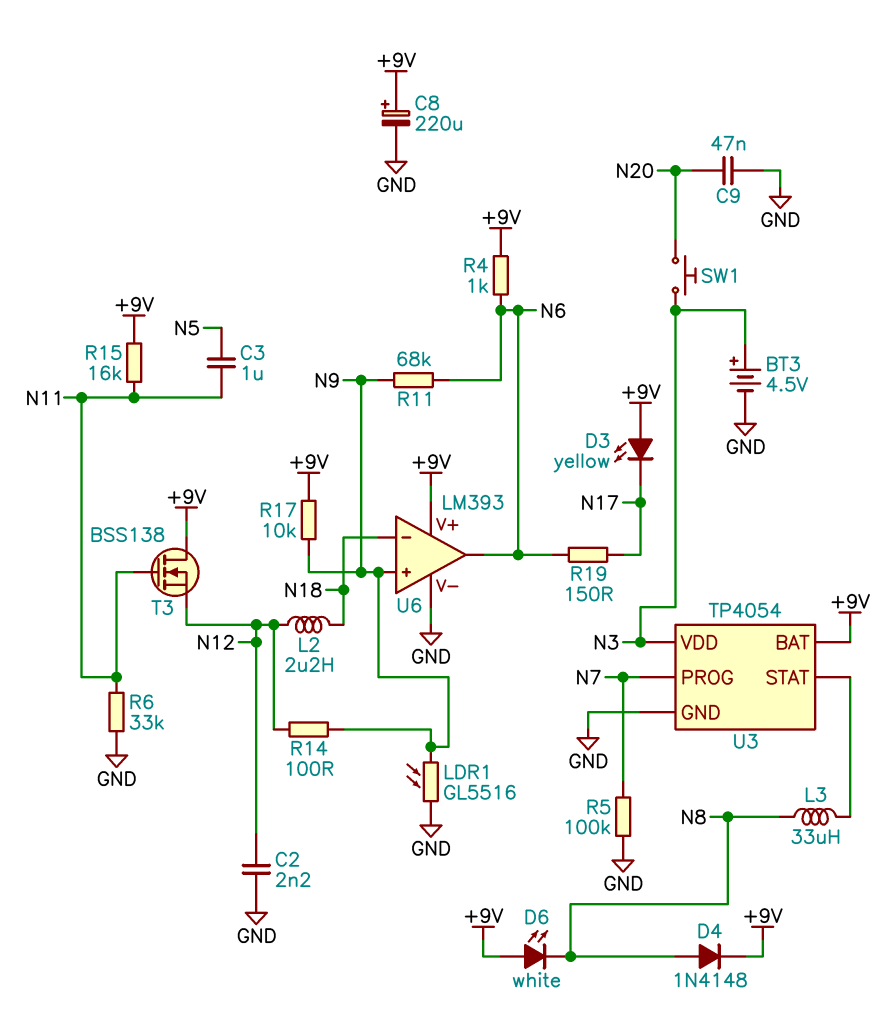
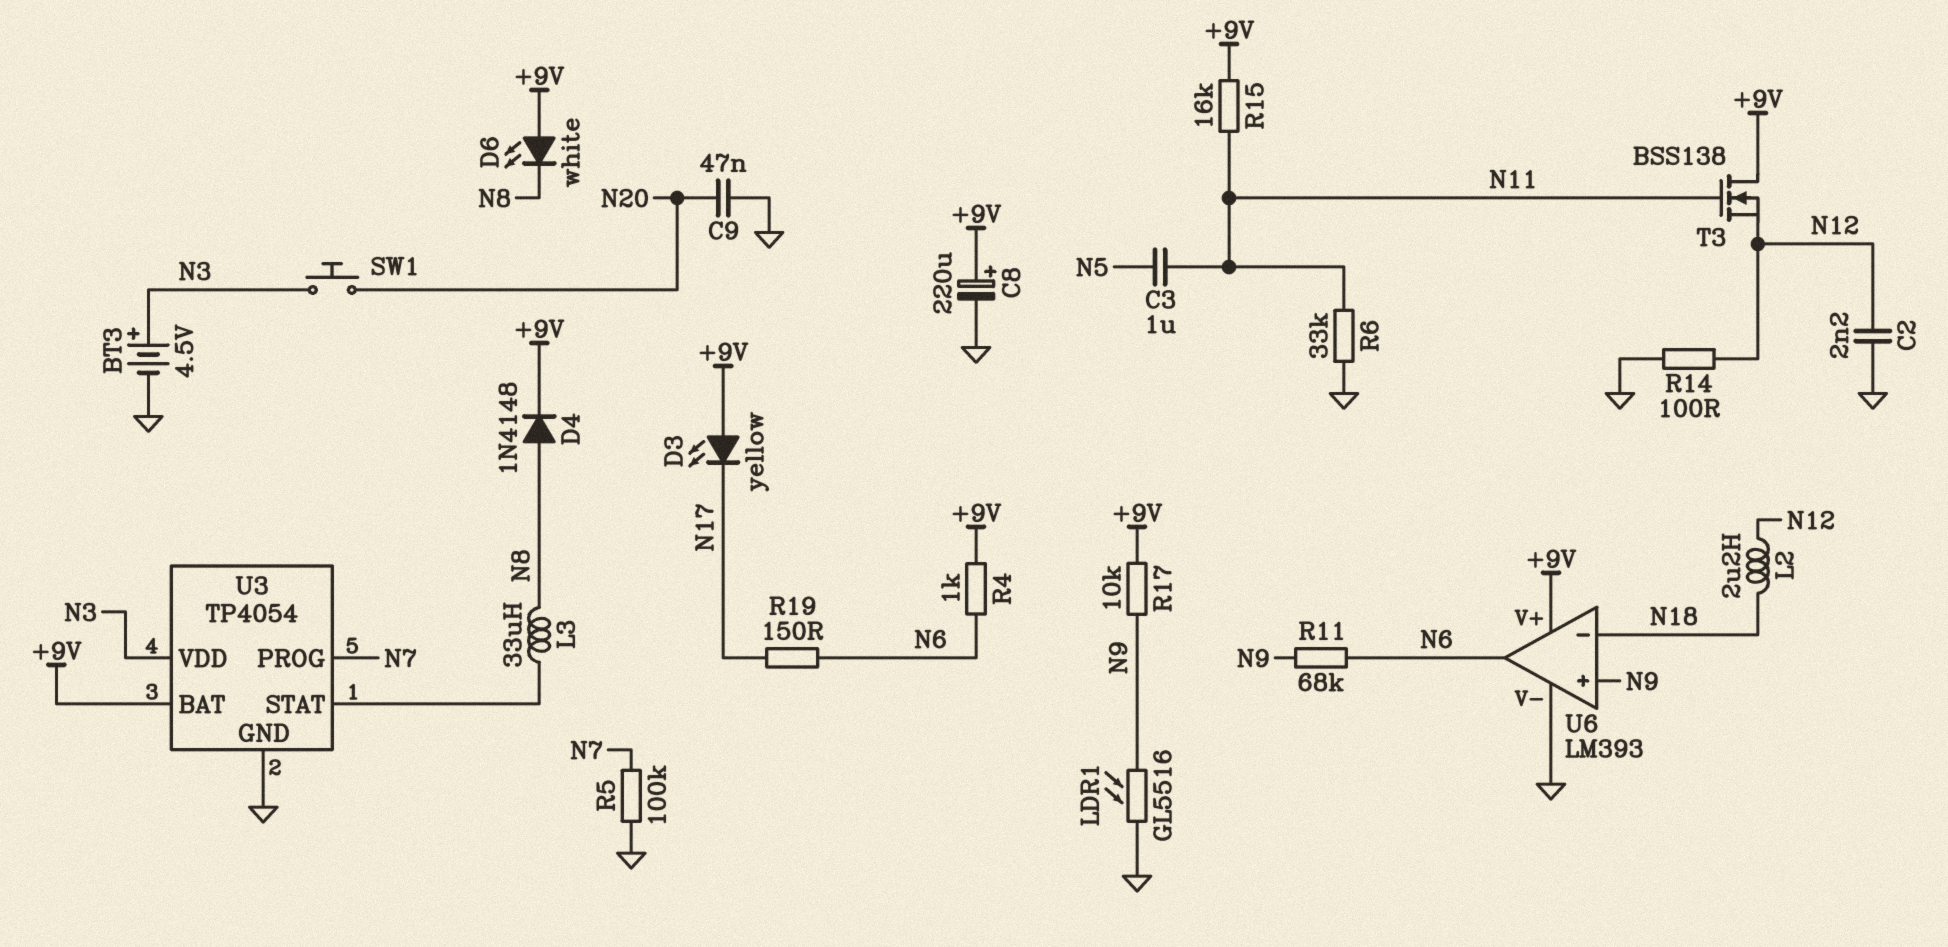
R14: 100 (N9, N12) -> 100 (GND, N12)

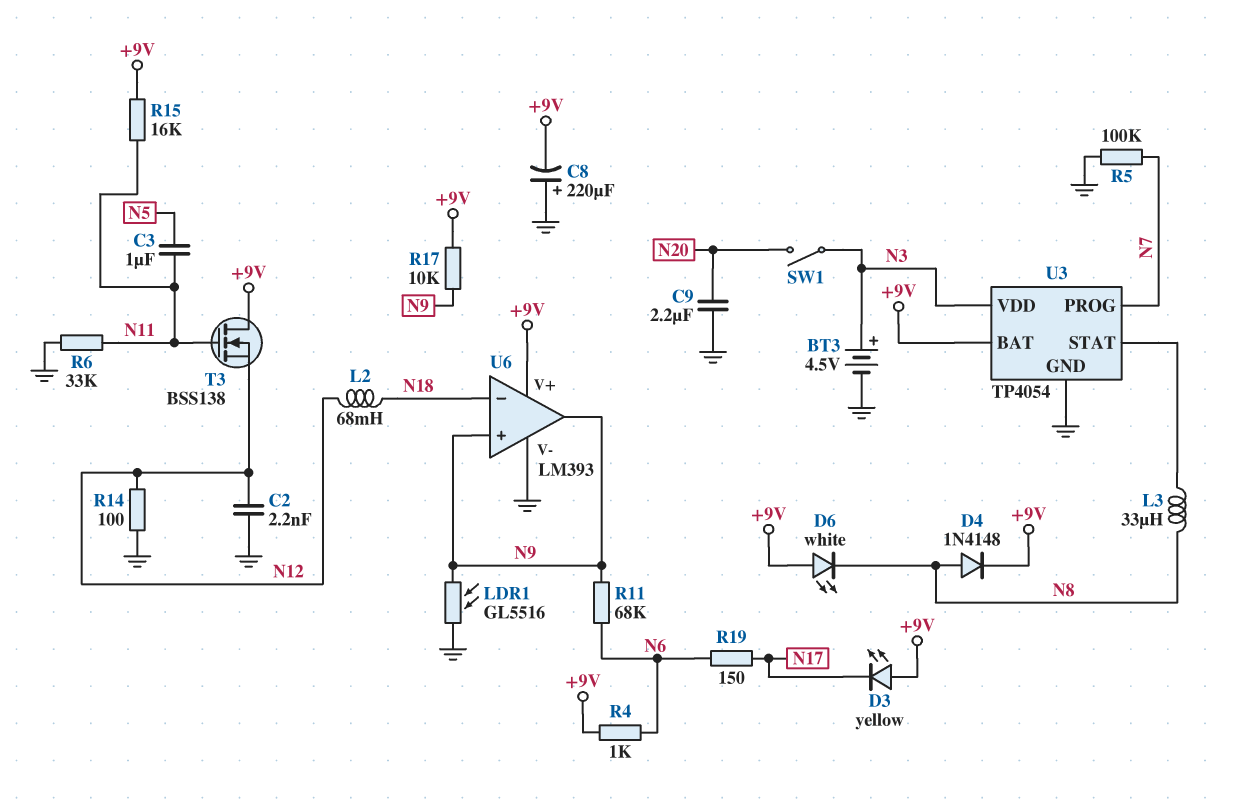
C8: 220uF (plus +9V, minus GND) -> 220uF (plus GND, minus +9V)
C9: 47nF (GND, N20) -> 2.2uF (GND, N20)
L2: 2.2uH (N12, N18) -> 68mH (N12, N18)
SW1: button (N3, N20) -> switch (N3, N20)
U6 pin out: N6 -> N9

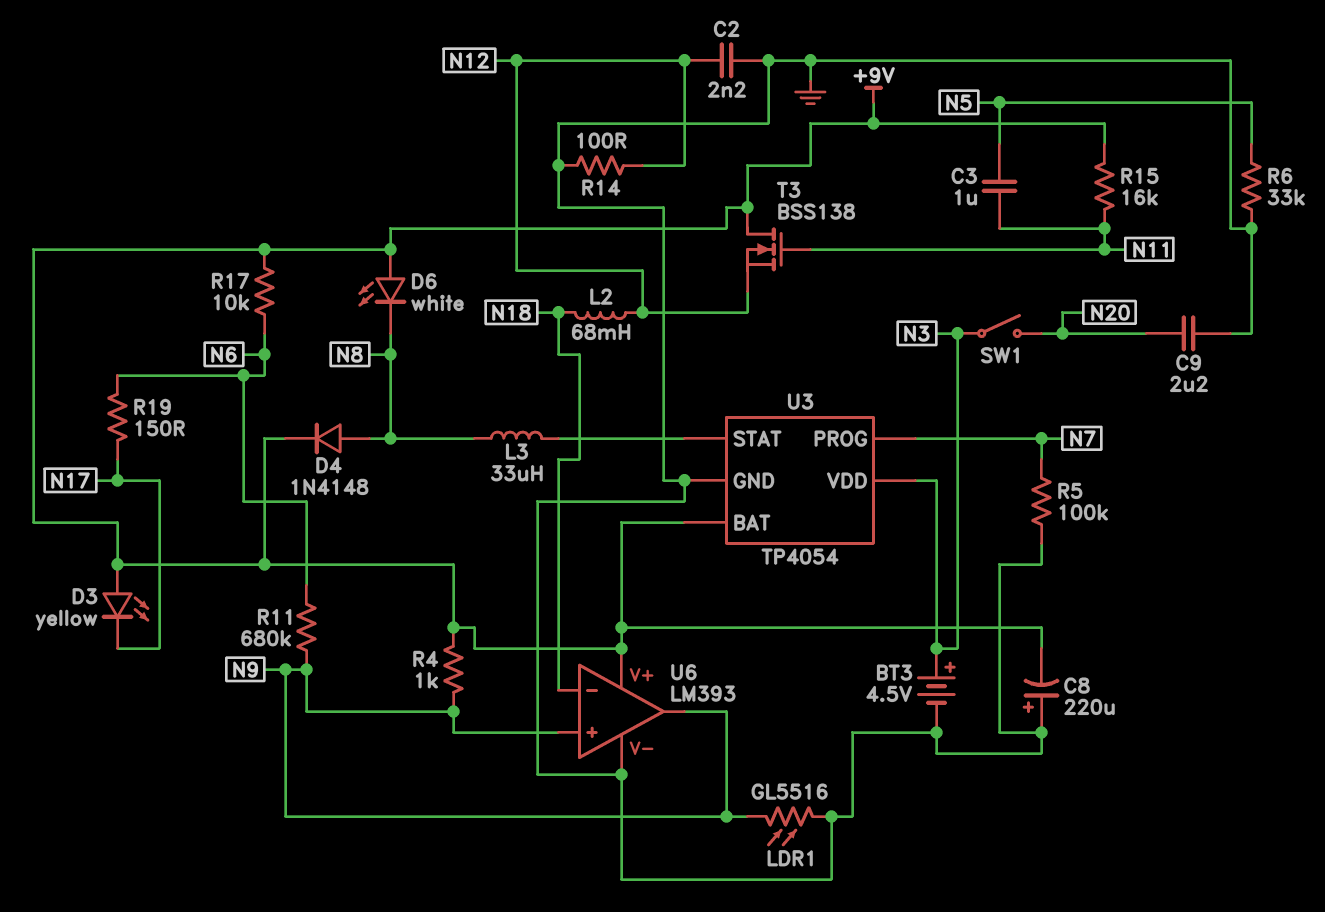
R4: 1k (+9V, N6) -> 1k (+9V, N9)
R6: 33k (GND, N11) -> 33k (GND, N5)
R11: 68k (N6, N9) -> 680k (N6, N9)
R17: 10k (+9V, N9) -> 10k (+9V, N6)

